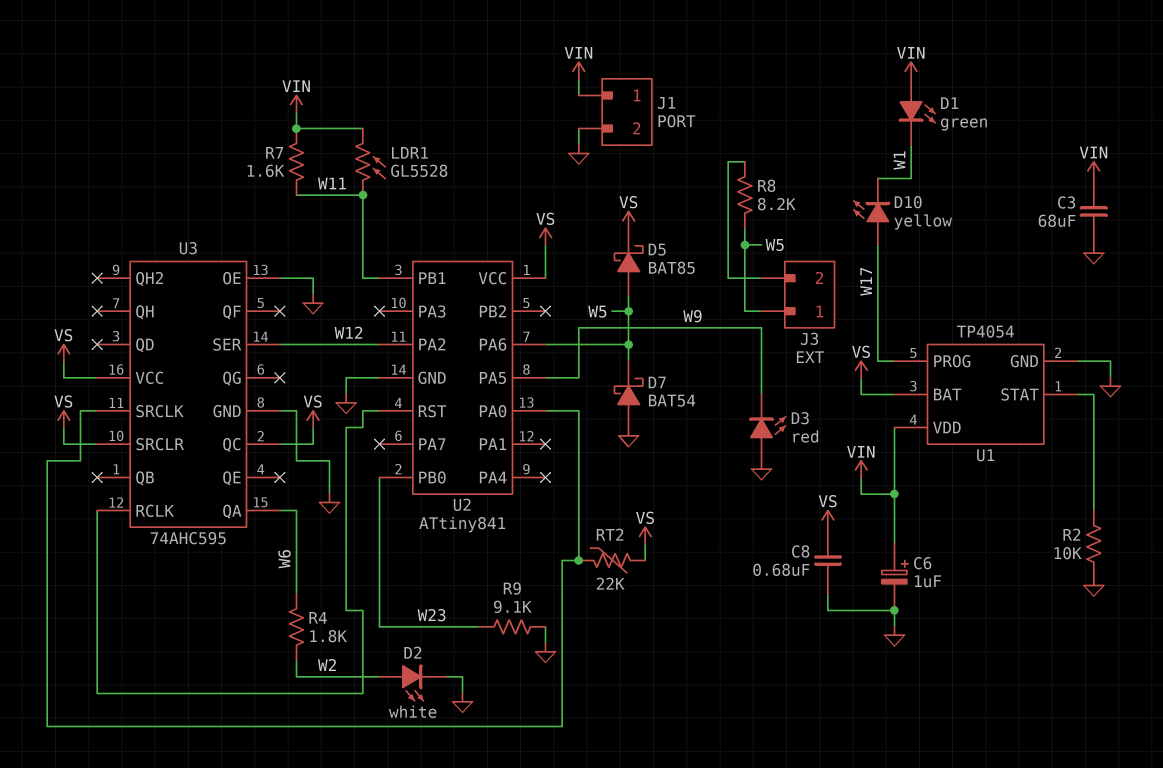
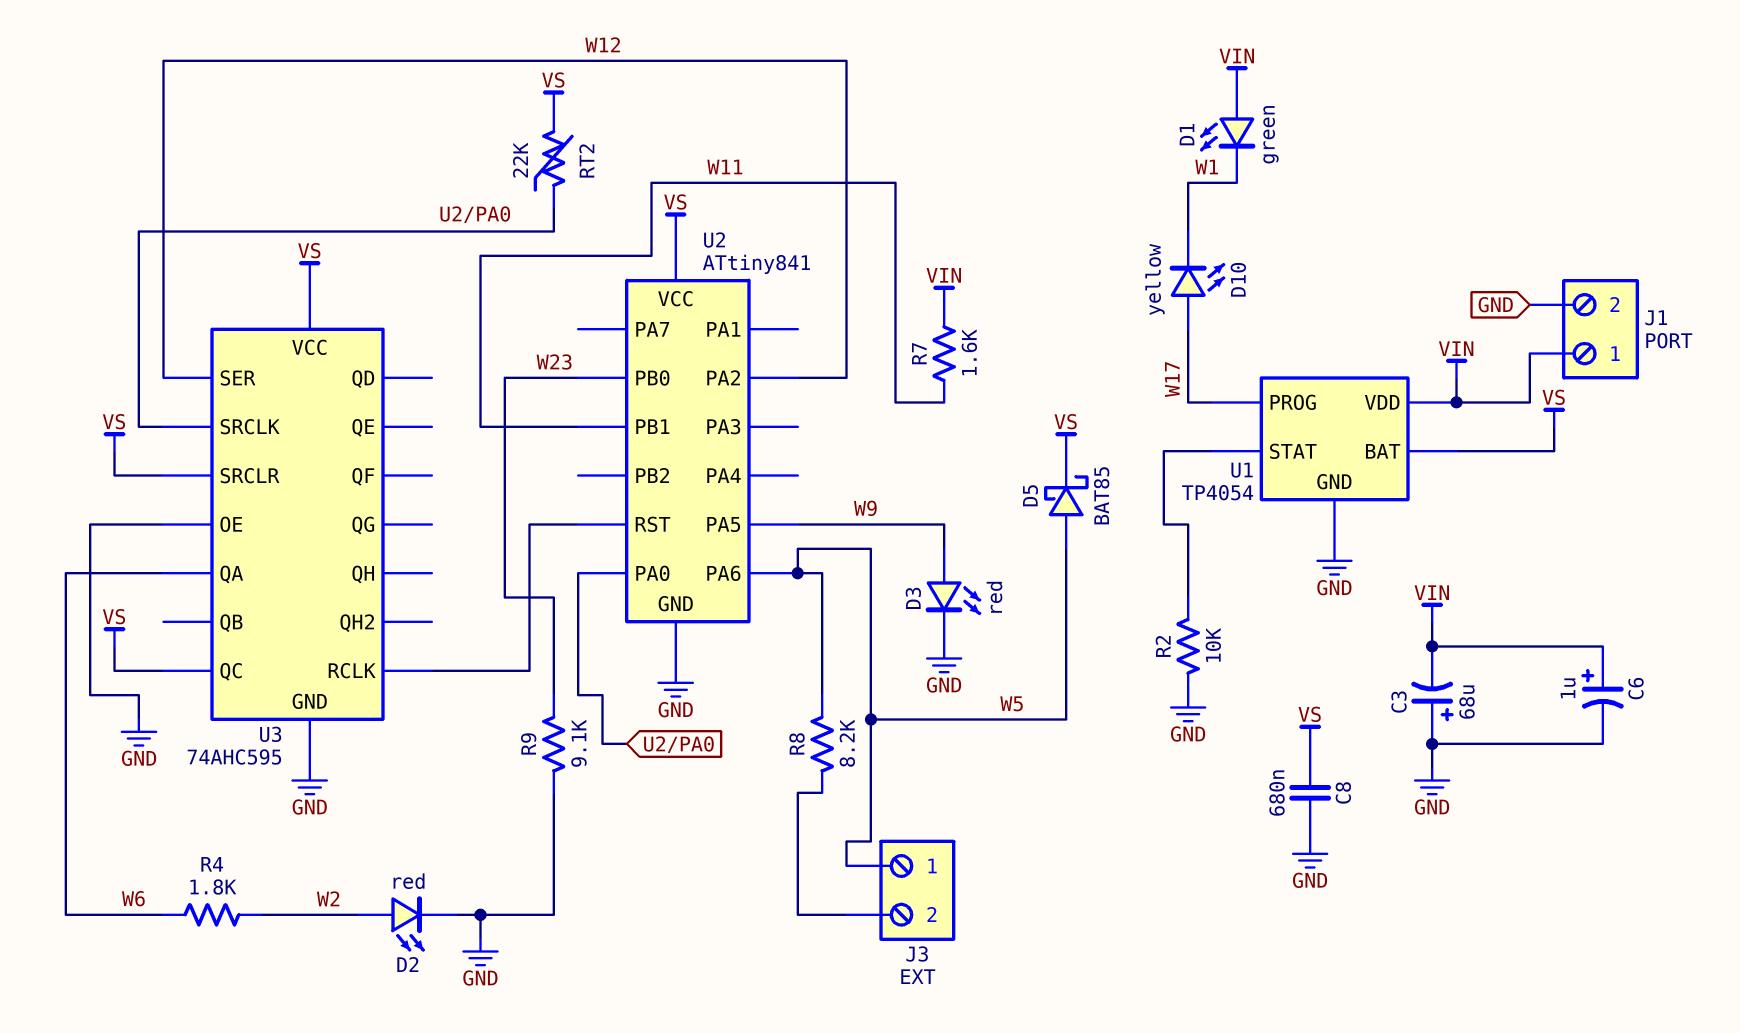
C3: 68uF (GND, VIN) -> 68uF (plus GND, minus VIN)
D2: LED white (A W2, K GND) -> LED red (A W2, K GND)
D3: LED red (A GND, K W9) -> LED red (A W9, K GND)
D7: schottky BAT54 (A GND, K W5) -> none
LDR1: GL5528 (VIN, W11) -> none

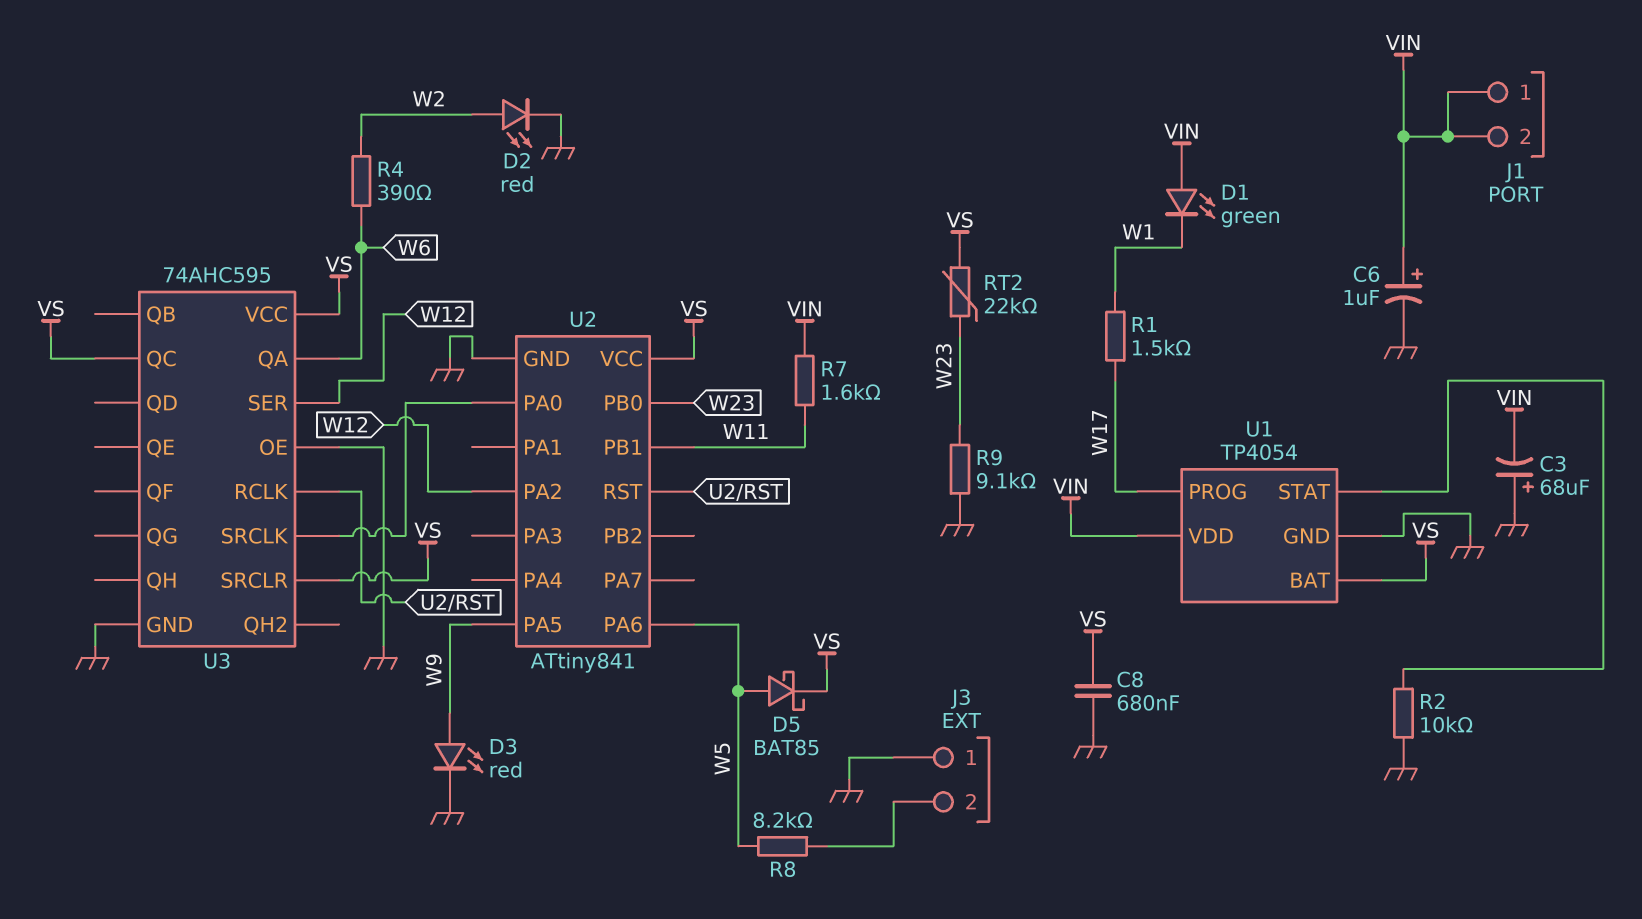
D10: LED yellow (A W17, K W1) -> none
J1 pin 2: GND -> VIN
J3 pin 1: W5 -> GND
R1: none -> 1.5k (W1, W17)
R4: 1.8k (W2, W6) -> 390 (W2, W6)
RT2: 22k (U2/PA0, VS) -> 22k (VS, W23)

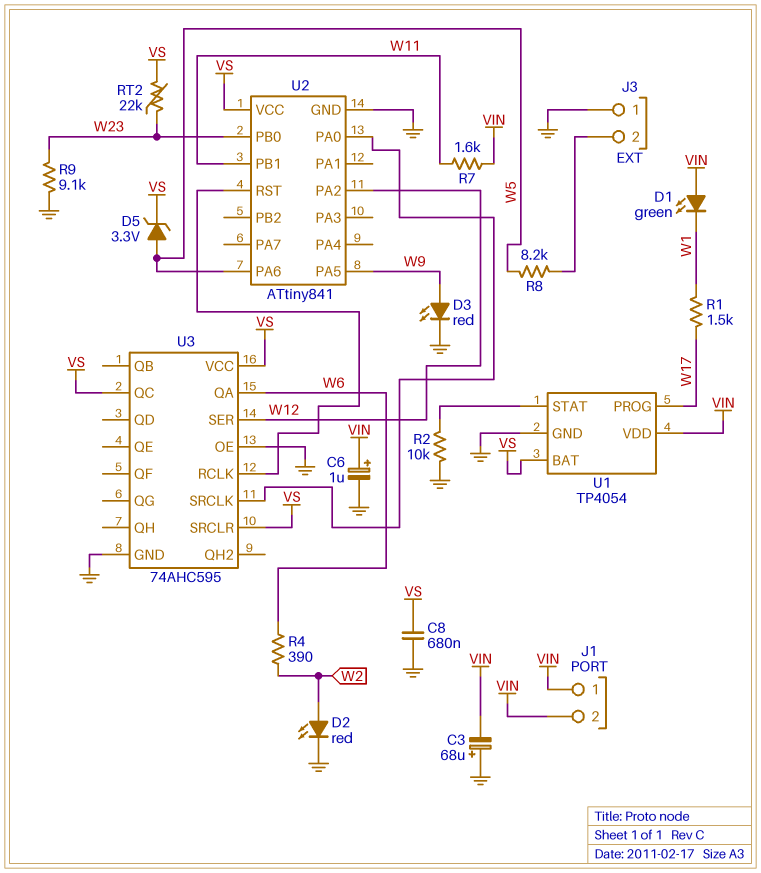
D5: schottky BAT85 (A W5, K VS) -> zener 3.3V (A W5, K VS)

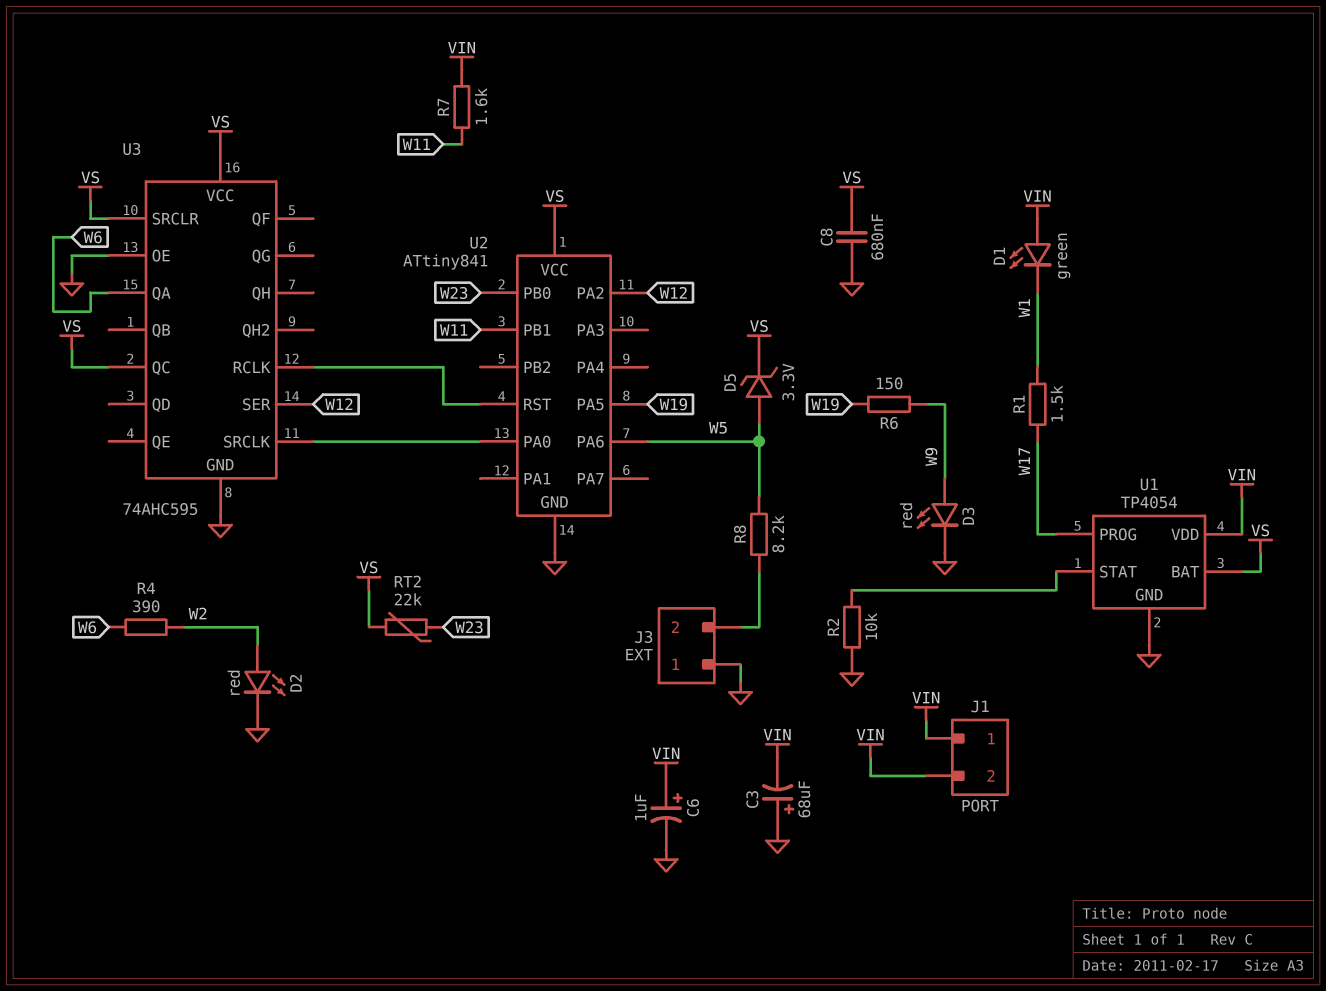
R6: none -> 150 (W9, W19)
R9: 9.1k (GND, W23) -> none
U2 pin PA5: W9 -> W19

